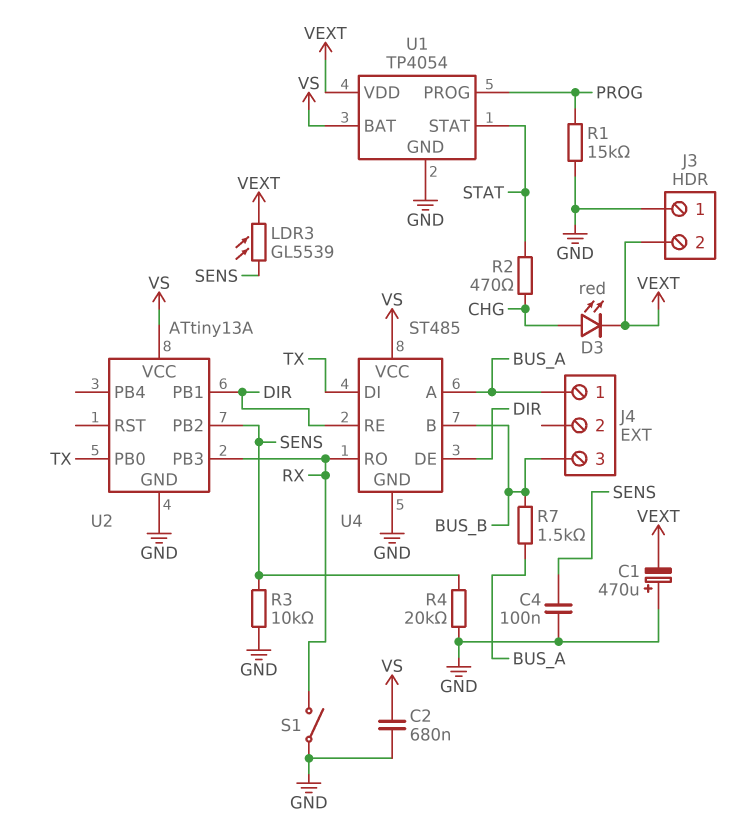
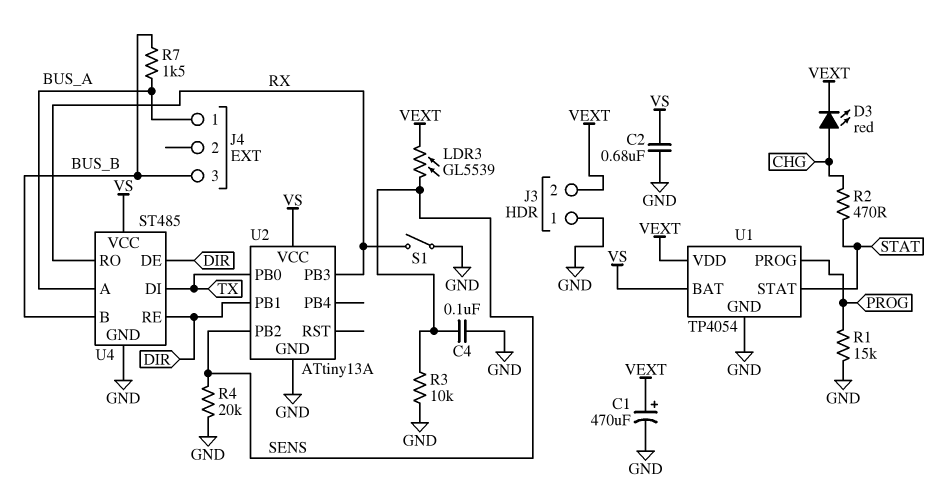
C1: 470uF (plus GND, minus VEXT) -> 470uF (plus VEXT, minus GND)

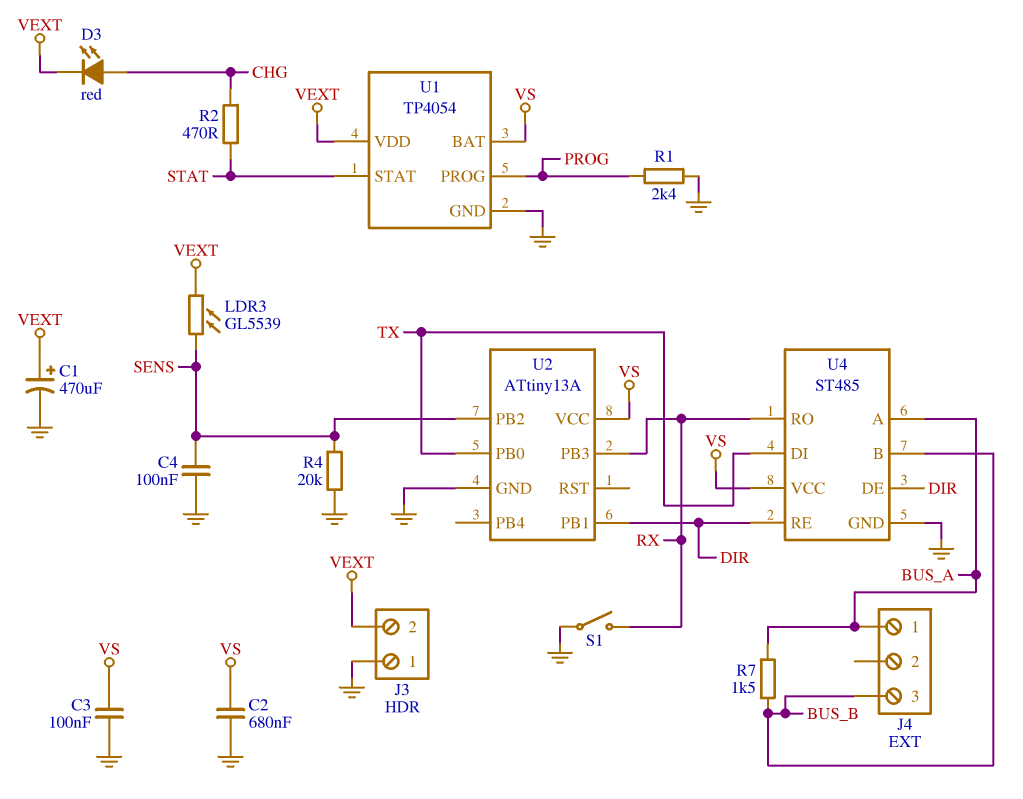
C3: none -> 100nF (GND, VS)
R1: 15k (GND, PROG) -> 2.4k (GND, PROG)
R3: 10k (GND, SENS) -> none

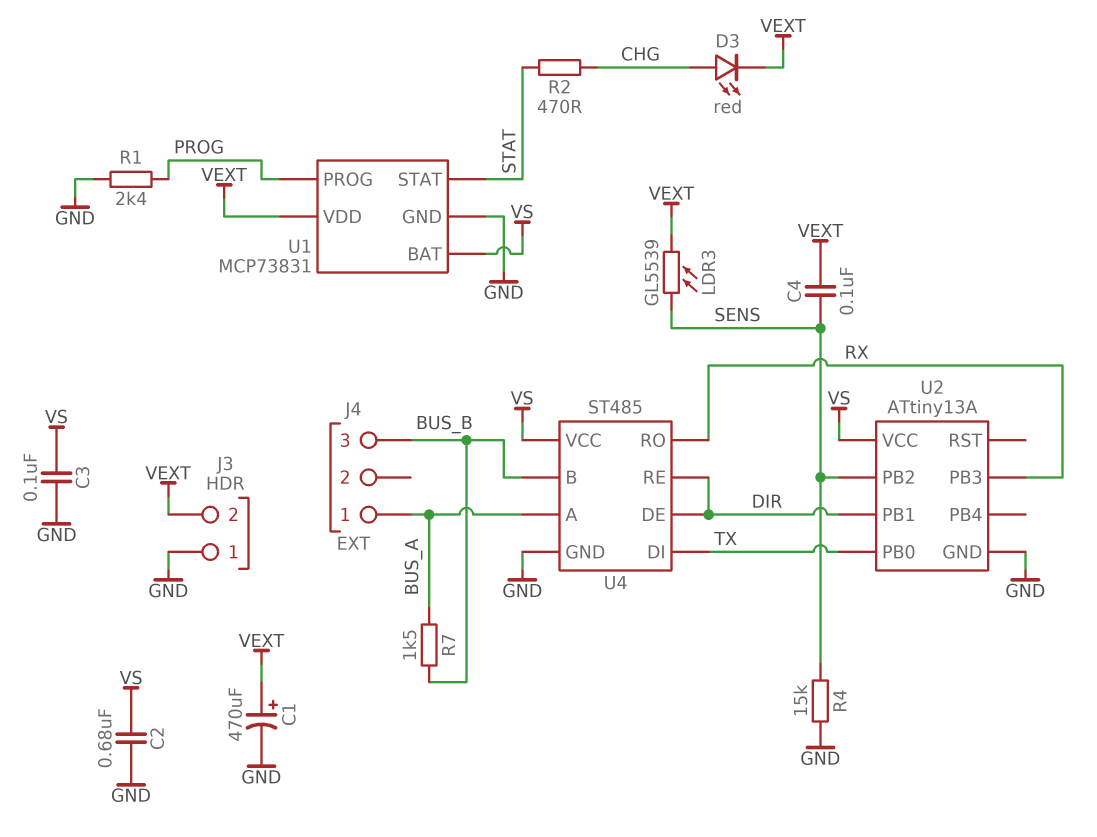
C4: 100nF (GND, SENS) -> 100nF (SENS, VEXT)
R4: 20k (GND, SENS) -> 15k (GND, SENS)
S1: switch (GND, RX) -> none
U1: TP4054 -> MCP73831

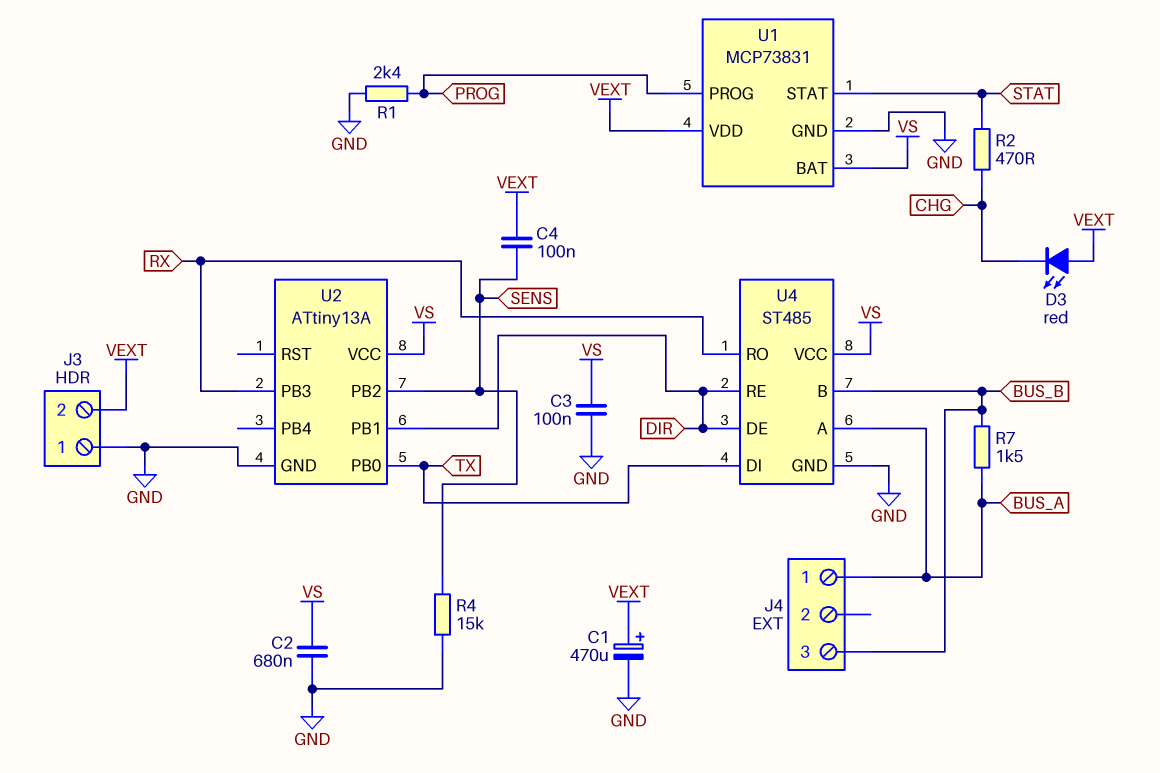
D3: LED red (A CHG, K VEXT) -> LED red (A VEXT, K CHG)
LDR3: GL5539 (SENS, VEXT) -> none

